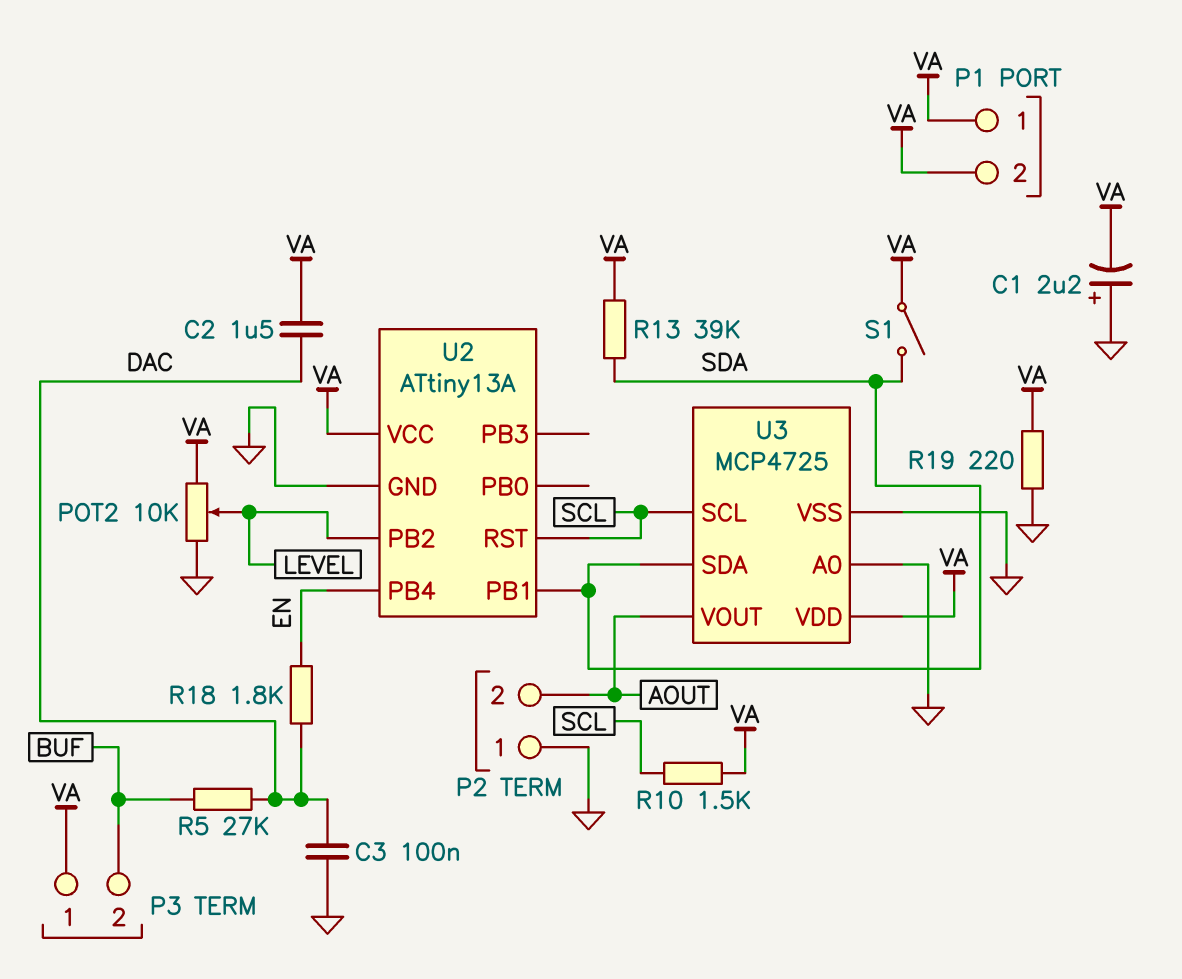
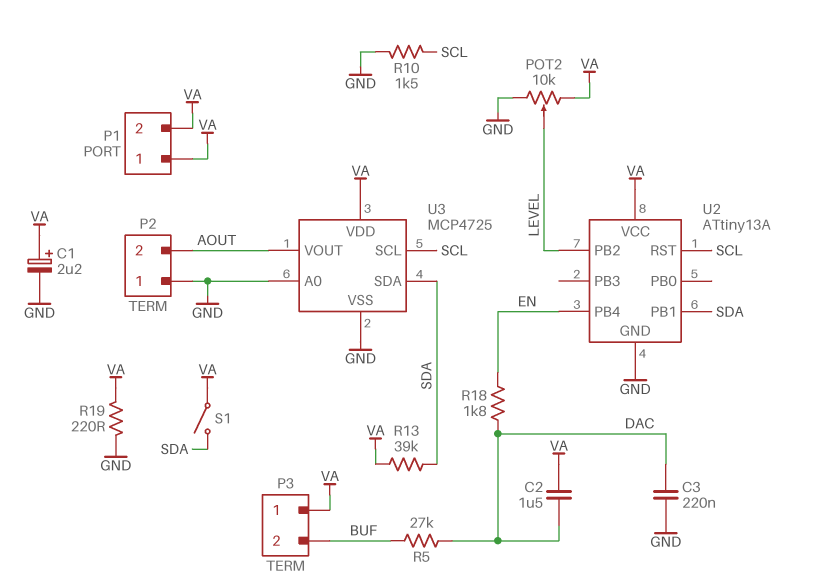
C1: 2.2uF (plus GND, minus VA) -> 2.2uF (plus VA, minus GND)
C3: 100nF (DAC, GND) -> 220nF (DAC, GND)
R10: 1.5k (SCL, VA) -> 1.5k (GND, SCL)

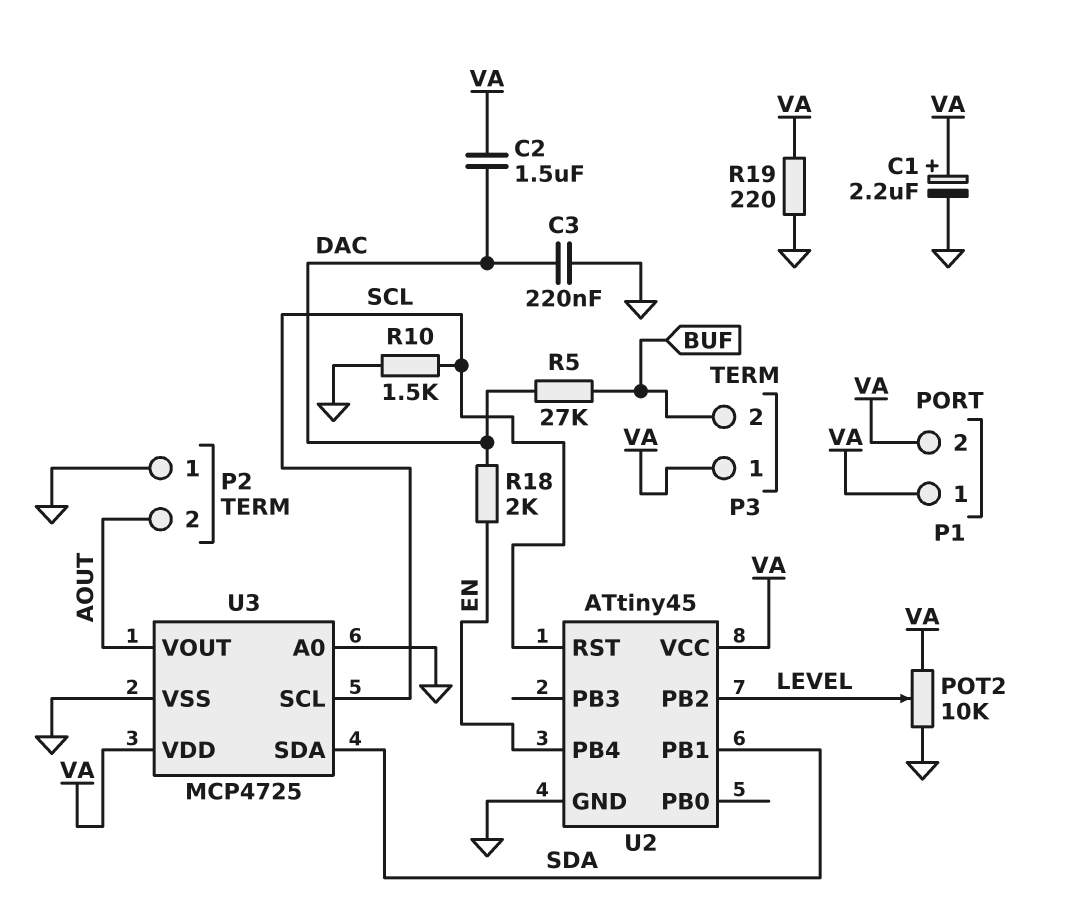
R13: 39k (SDA, VA) -> none
R18: 1.8k (DAC, EN) -> 2k (DAC, EN)
S1: switch (SDA, VA) -> none
U2: ATtiny13A -> ATtiny45

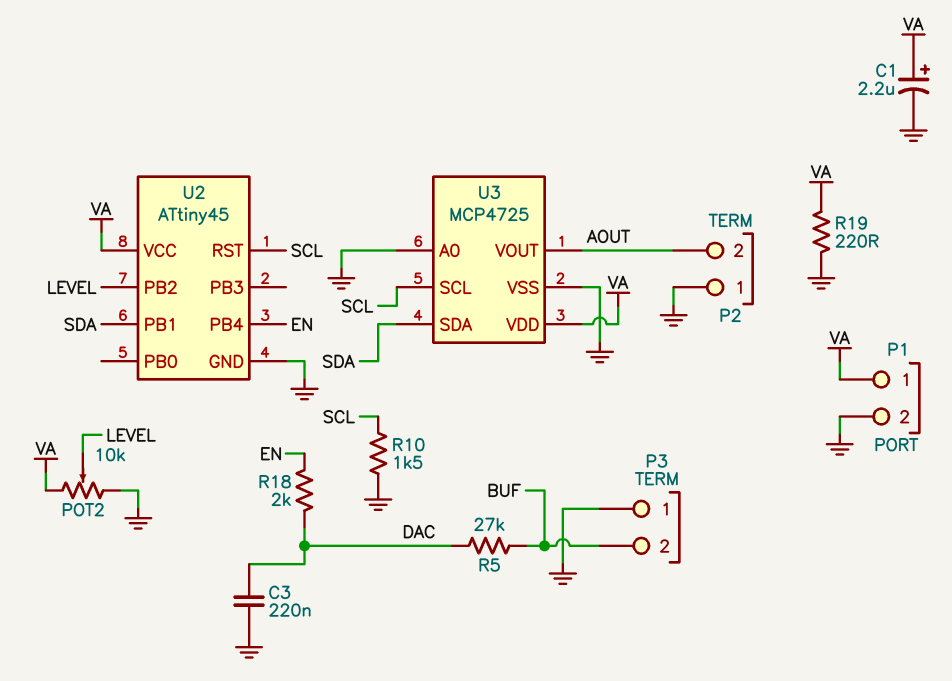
C2: 1.5uF (DAC, VA) -> none
P1 pin 2: VA -> GND
P3 pin 1: VA -> GND

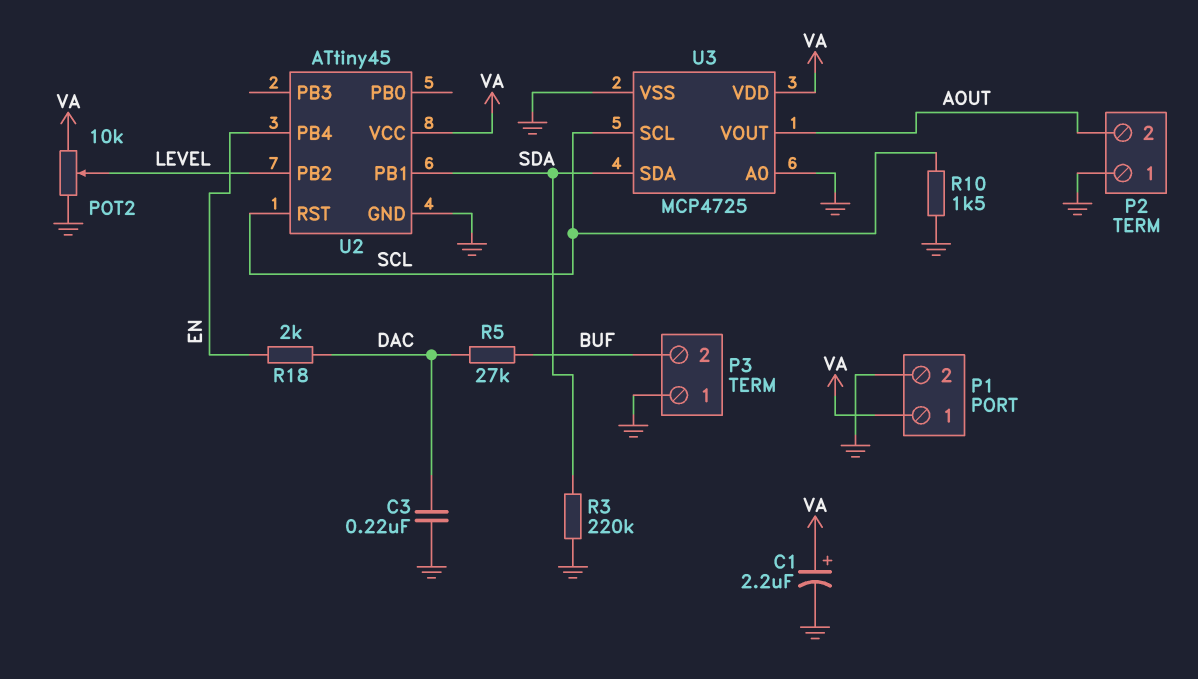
R3: none -> 220k (GND, SDA)
R19: 220 (GND, VA) -> none

